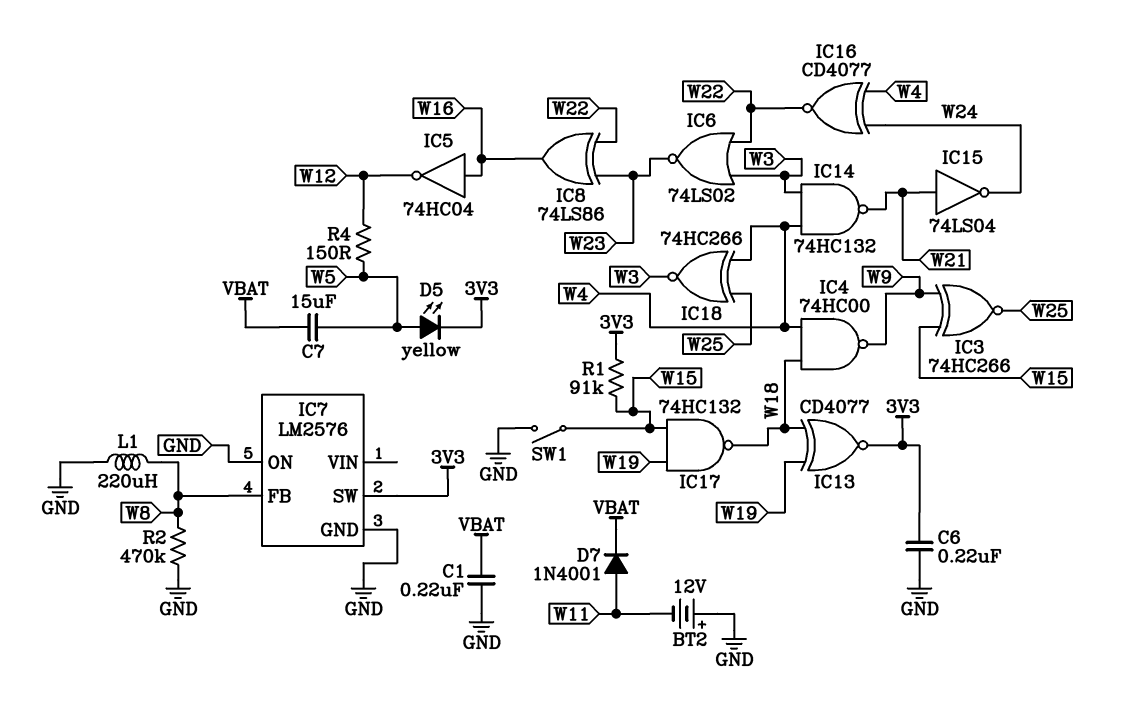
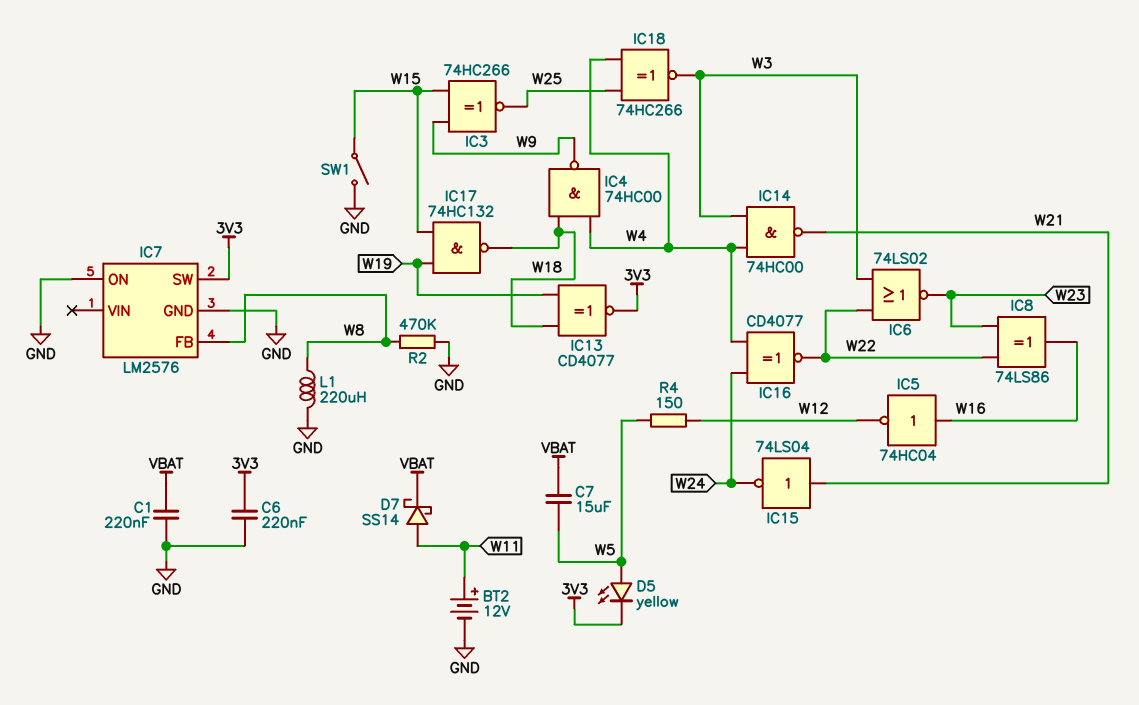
BT2: 12V (plus GND, minus W11) -> 12V (plus W11, minus GND)
D7: diode 1N4001 (A W11, K VBAT) -> schottky SS14 (A W11, K VBAT)
IC14: NAND 74HC132 (in W3, in W4, out W21) -> NAND 74HC00 (in W3, in W4, out W21)
R1: 91k (3V3, W15) -> none

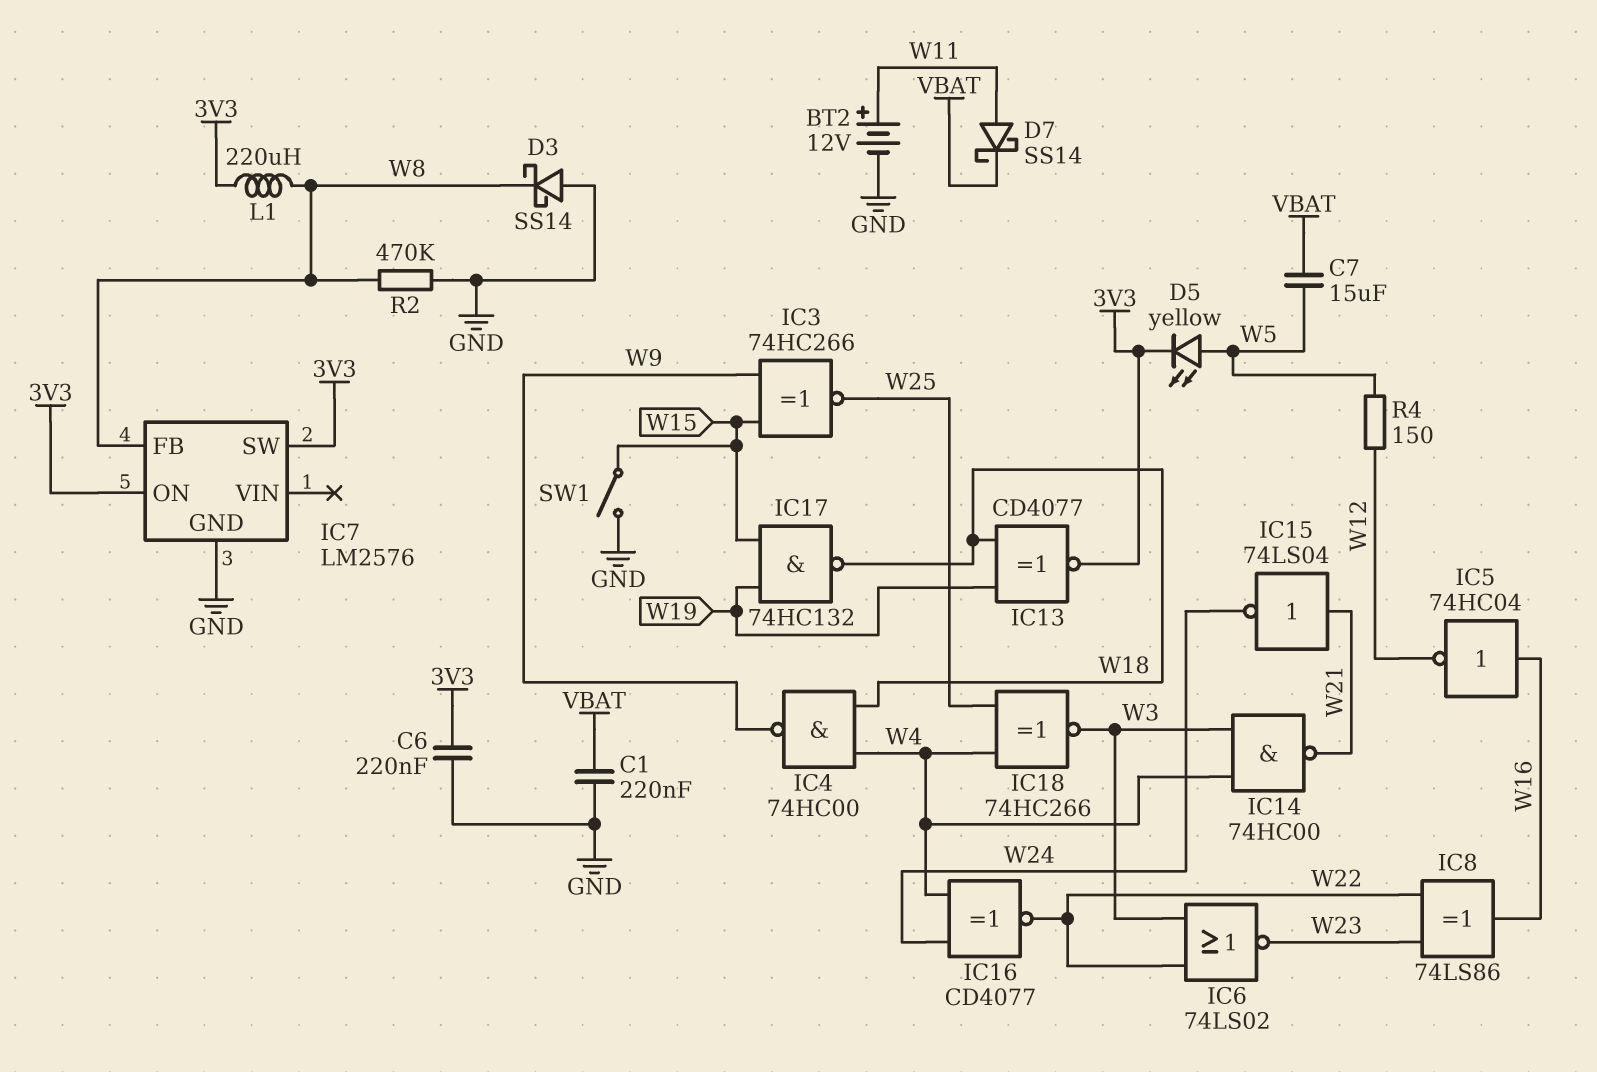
D3: none -> schottky SS14 (A GND, K W8)
IC7 pin ON: GND -> 3V3
L1: 220uH (GND, W8) -> 220uH (3V3, W8)

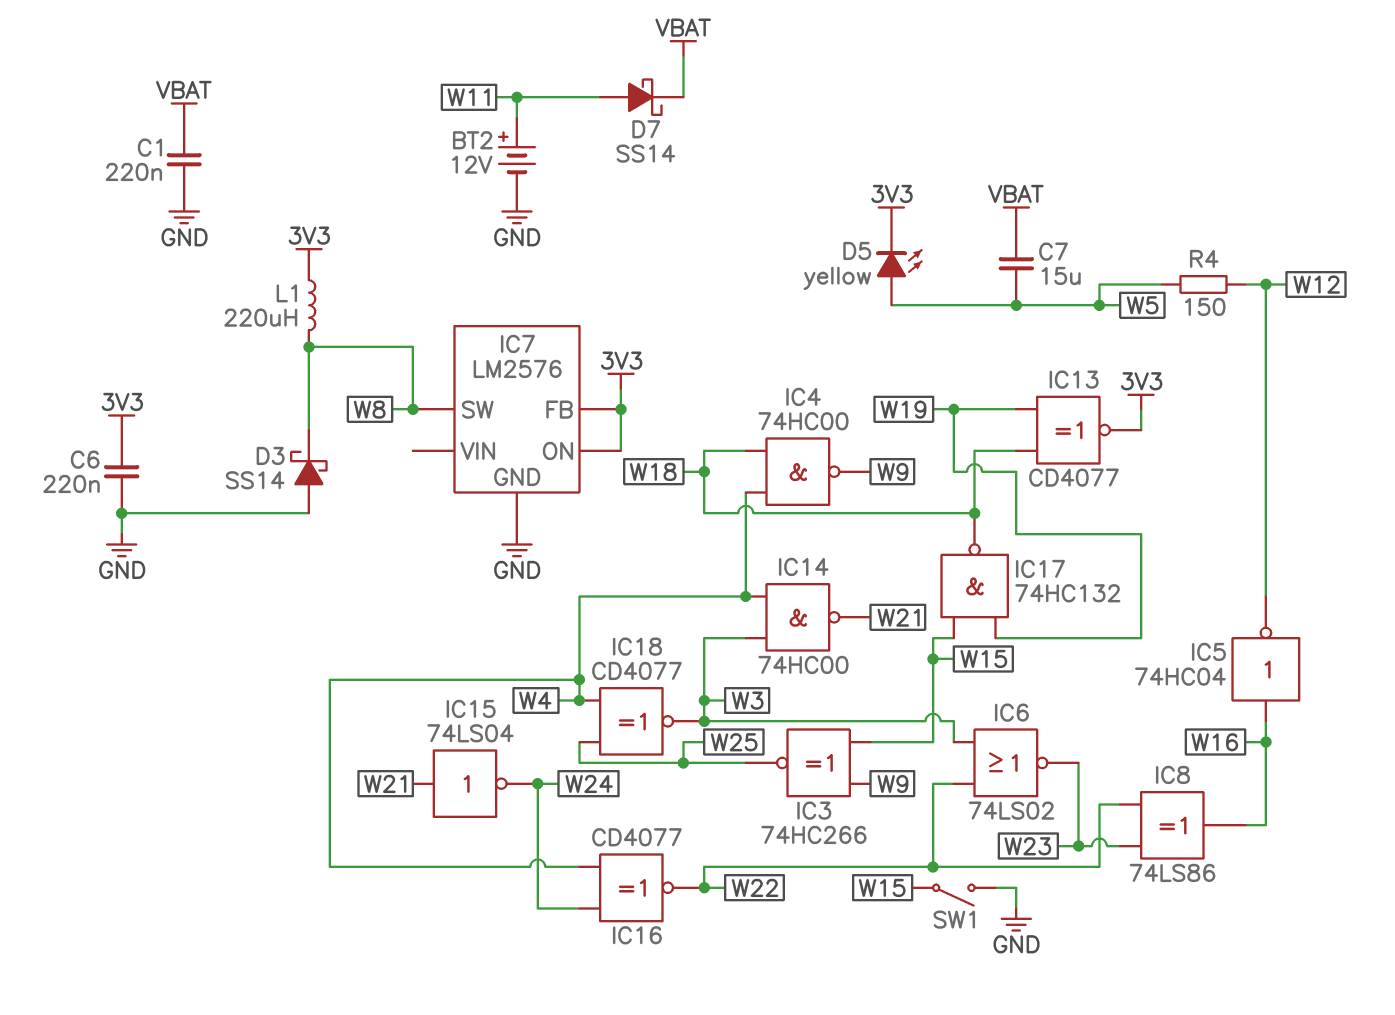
IC7 pin FB: W8 -> 3V3
IC7 pin SW: 3V3 -> W8
IC18: XNOR 74HC266 (in W4, in W25, out W3) -> XNOR CD4077 (in W4, in W25, out W3)
R2: 470k (GND, W8) -> none

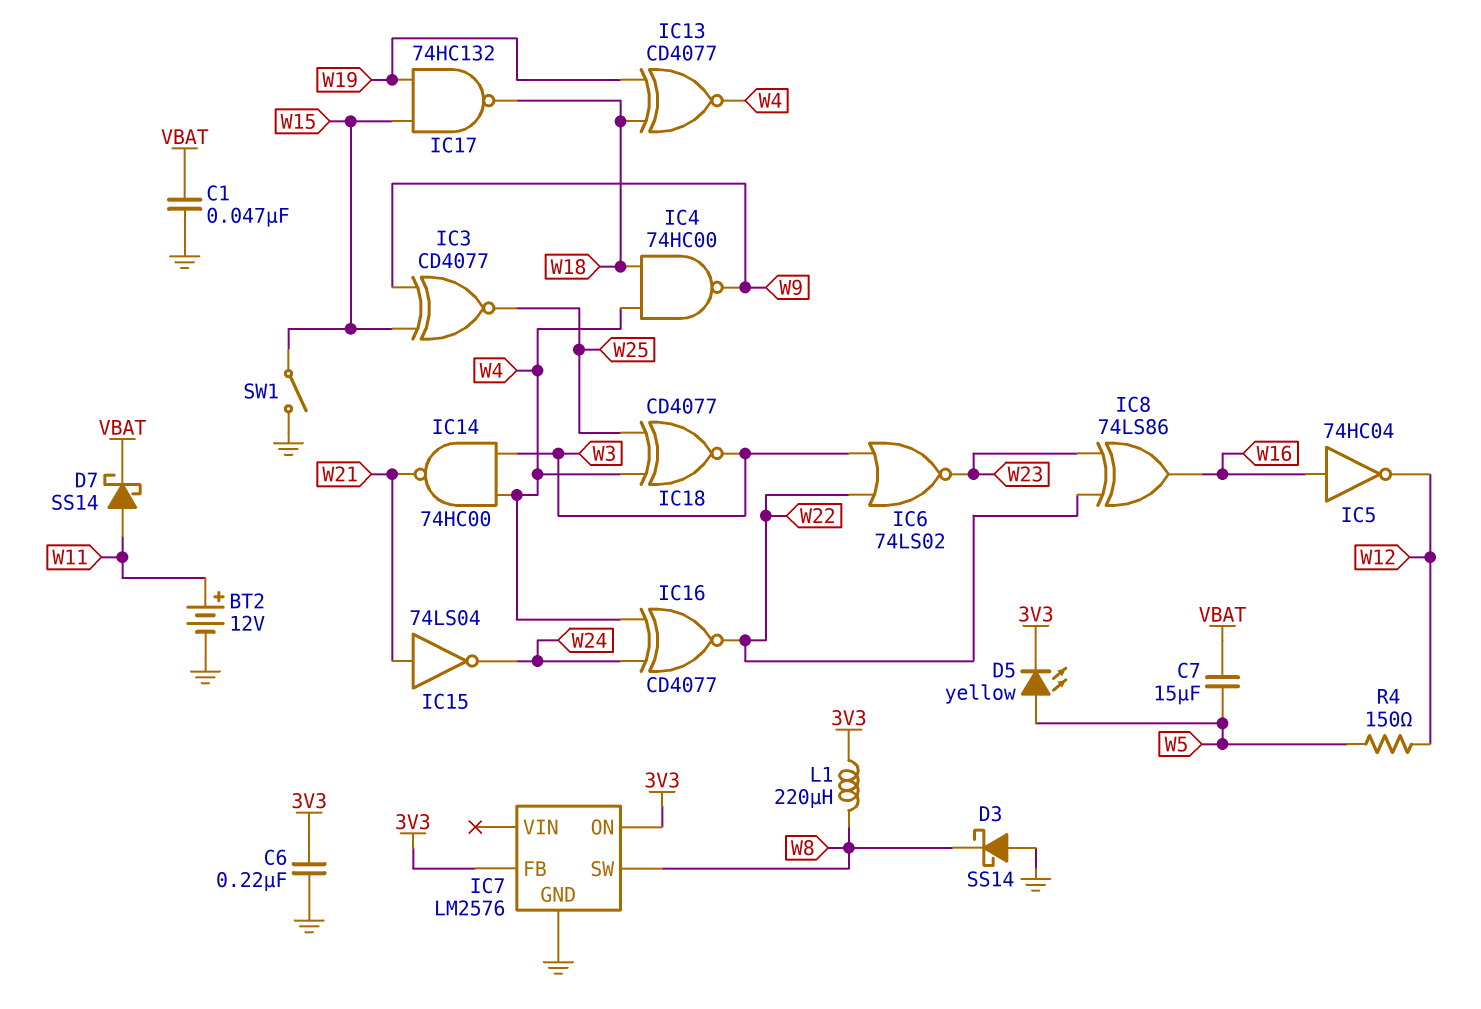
C1: 220nF (GND, VBAT) -> 47nF (GND, VBAT)
IC3: XNOR 74HC266 (in W9, in W15, out W25) -> XNOR CD4077 (in W9, in W15, out W25)
IC13: XNOR CD4077 (in W18, in W19, out 3V3) -> XNOR CD4077 (in W18, in W19, out W4)

